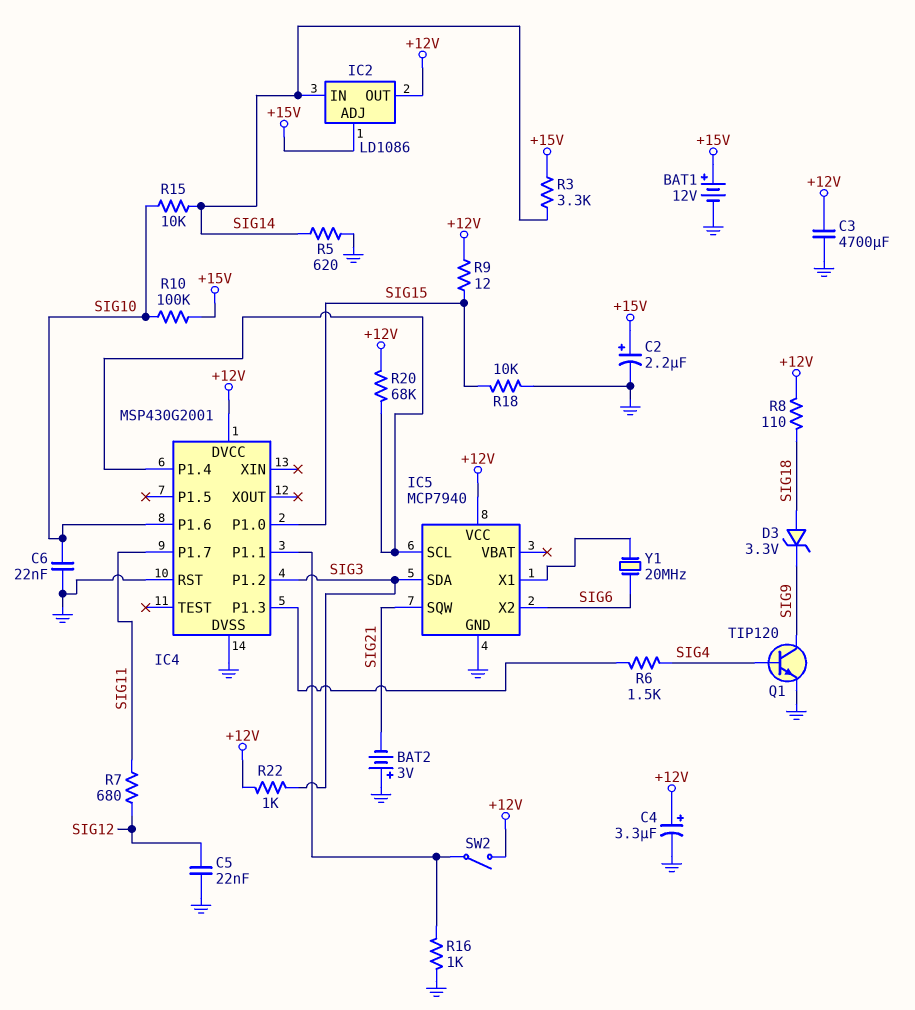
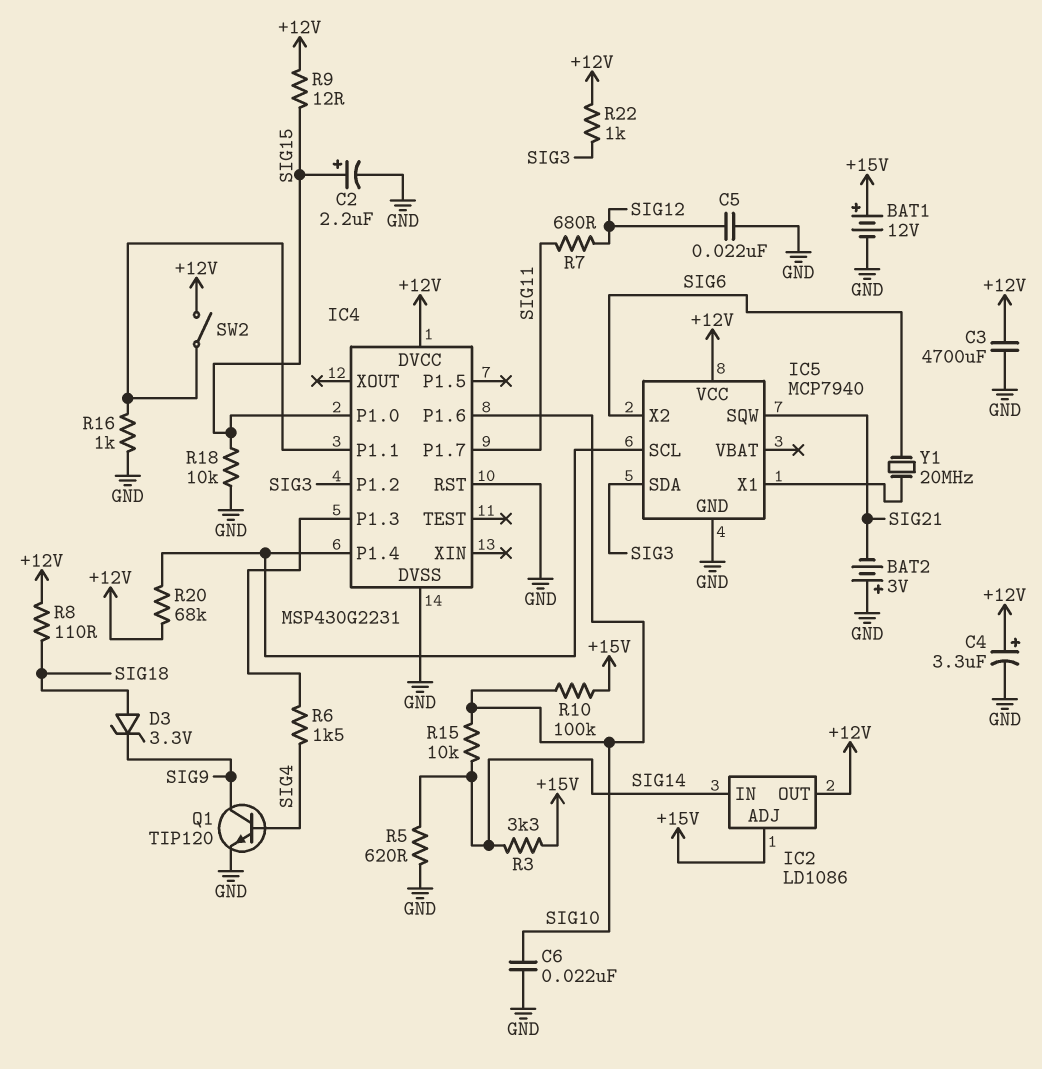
C2: 2.2uF (plus +15V, minus GND) -> 2.2uF (plus SIG15, minus GND)
IC4: MSP430G2001 -> MSP430G2231

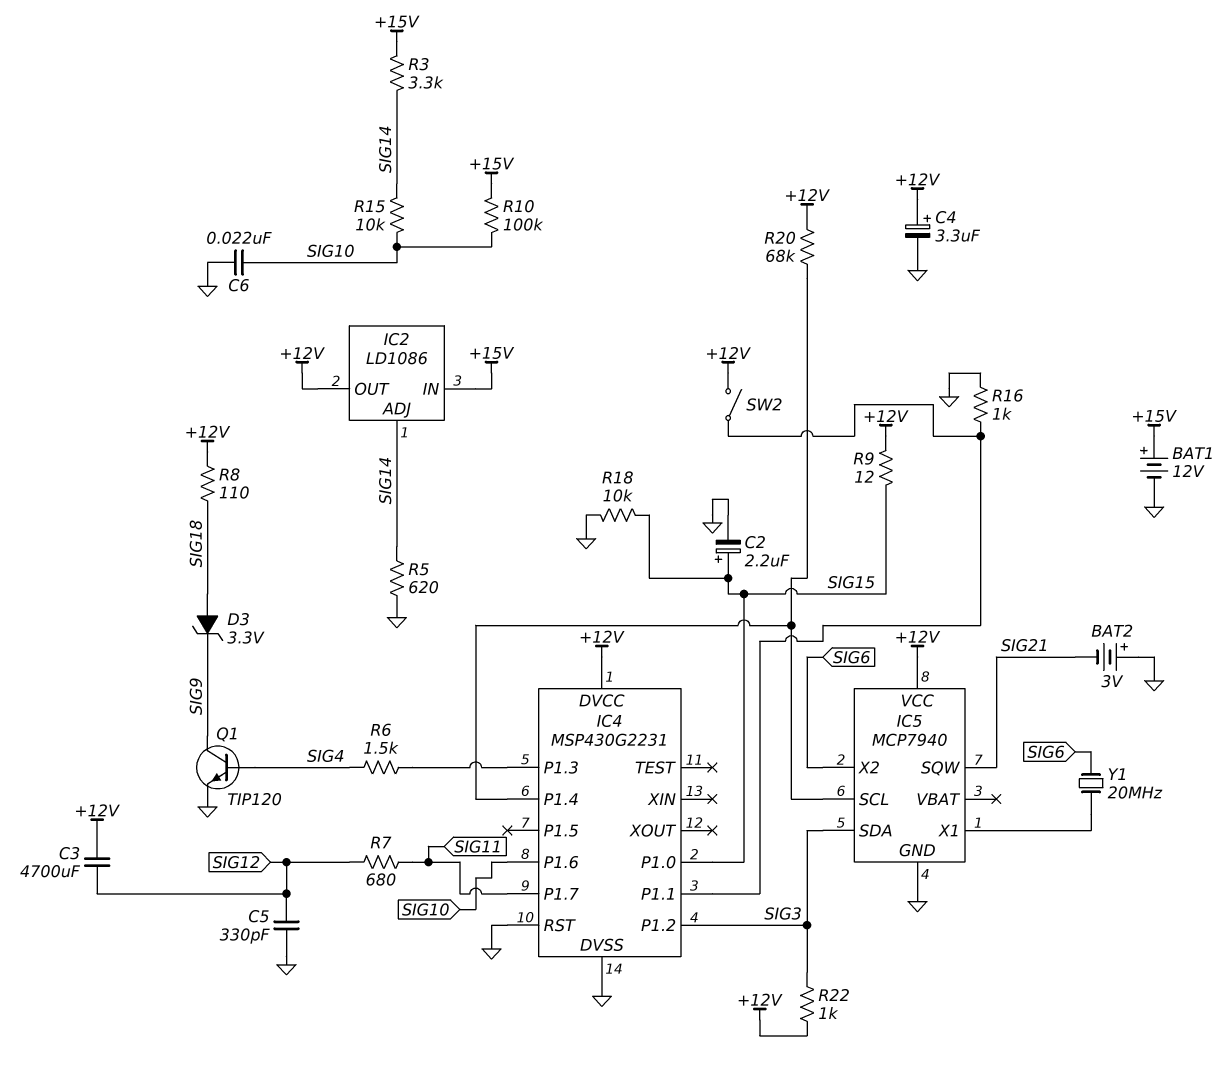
C3: 4700uF (+12V, GND) -> 4700uF (+12V, SIG12)
C5: 22nF (GND, SIG12) -> 330pF (GND, SIG12)
IC2 pin ADJ: +15V -> SIG14
IC2 pin IN: SIG14 -> +15V

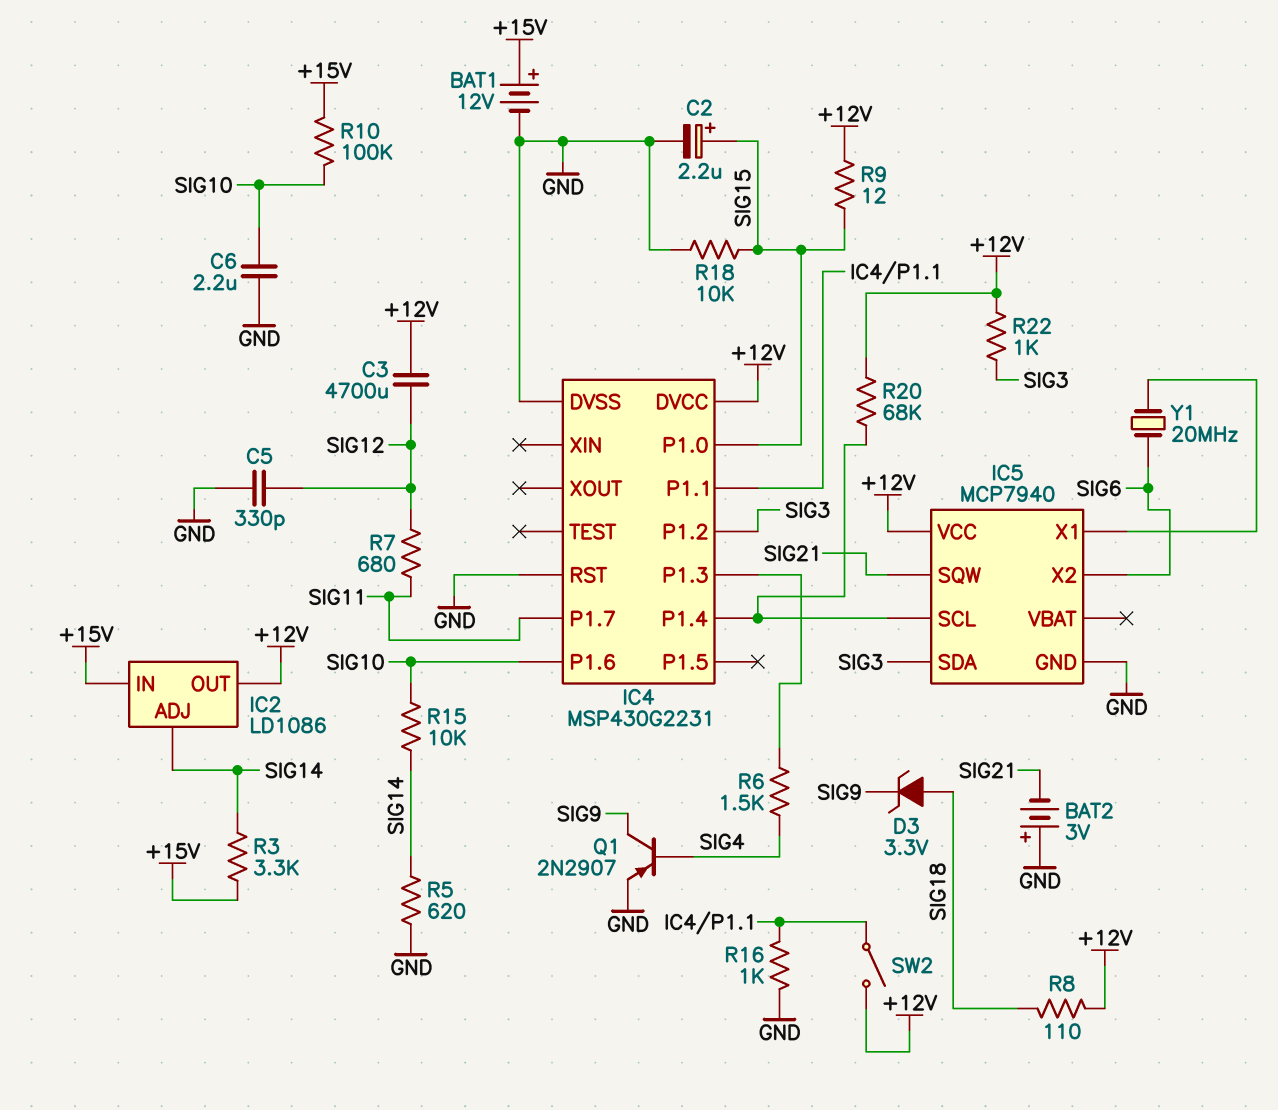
C4: 3.3uF (plus +12V, minus GND) -> none
C6: 22nF (GND, SIG10) -> 2.2uF (GND, SIG10)
Q1: NPN TIP120 (B SIG4, C SIG9, E GND) -> PNP 2N2907 (B SIG4, C SIG9, E GND)

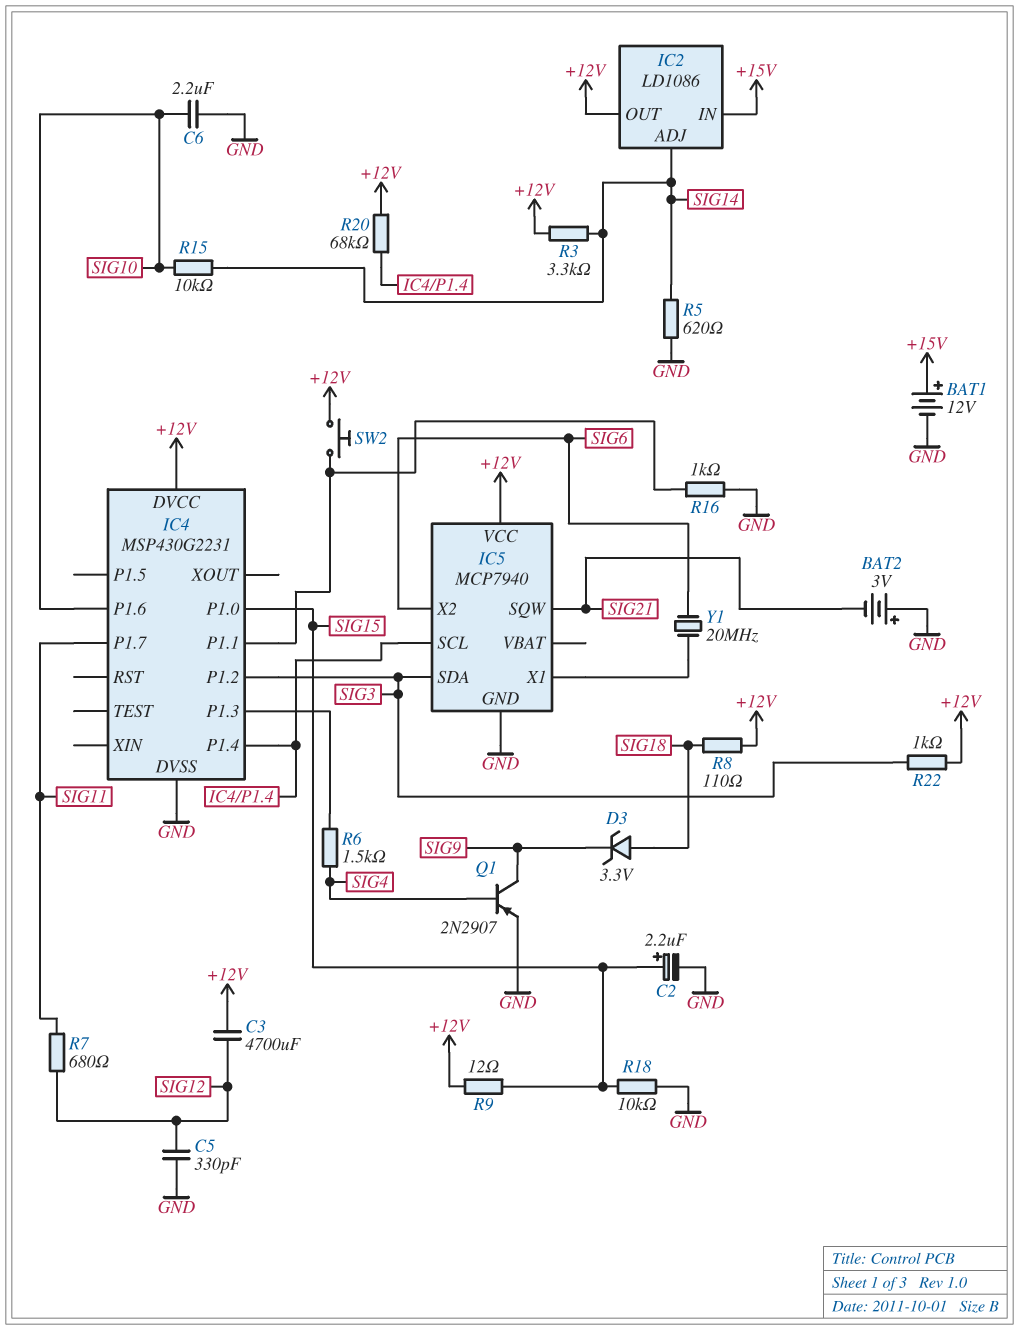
IC4 pin RST: GND -> none
R3: 3.3k (+15V, SIG14) -> 3.3k (+12V, SIG14)
R10: 100k (+15V, SIG10) -> none
SW2: switch (+12V, IC4/P1.1) -> button (+12V, IC4/P1.1)

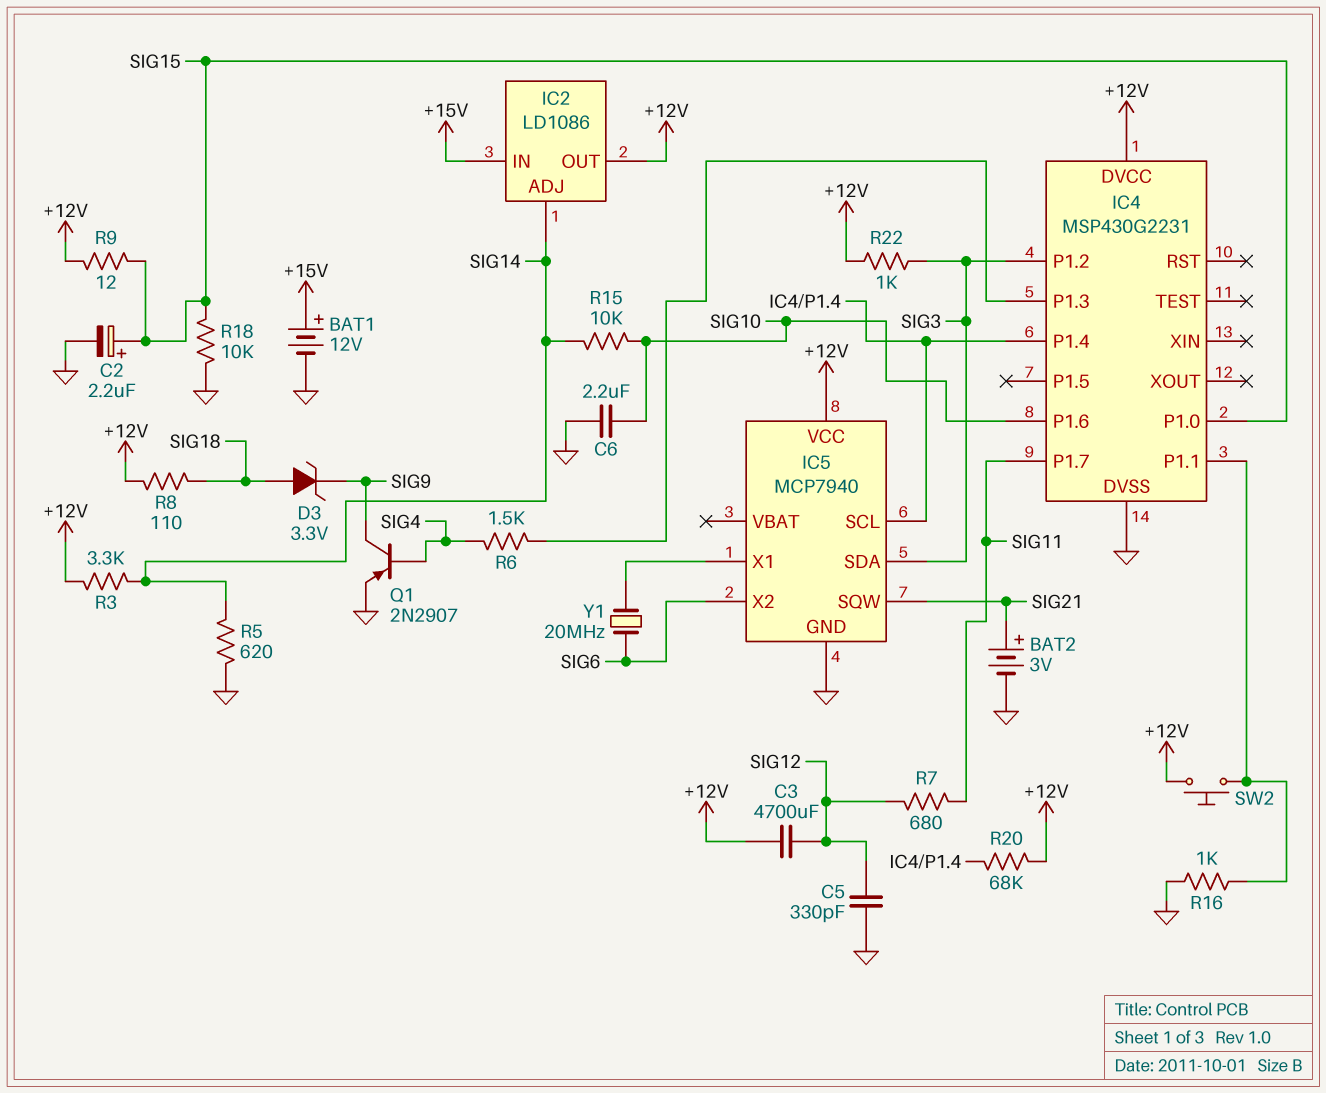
BAT2: 3V (plus GND, minus SIG21) -> 3V (plus SIG21, minus GND)

